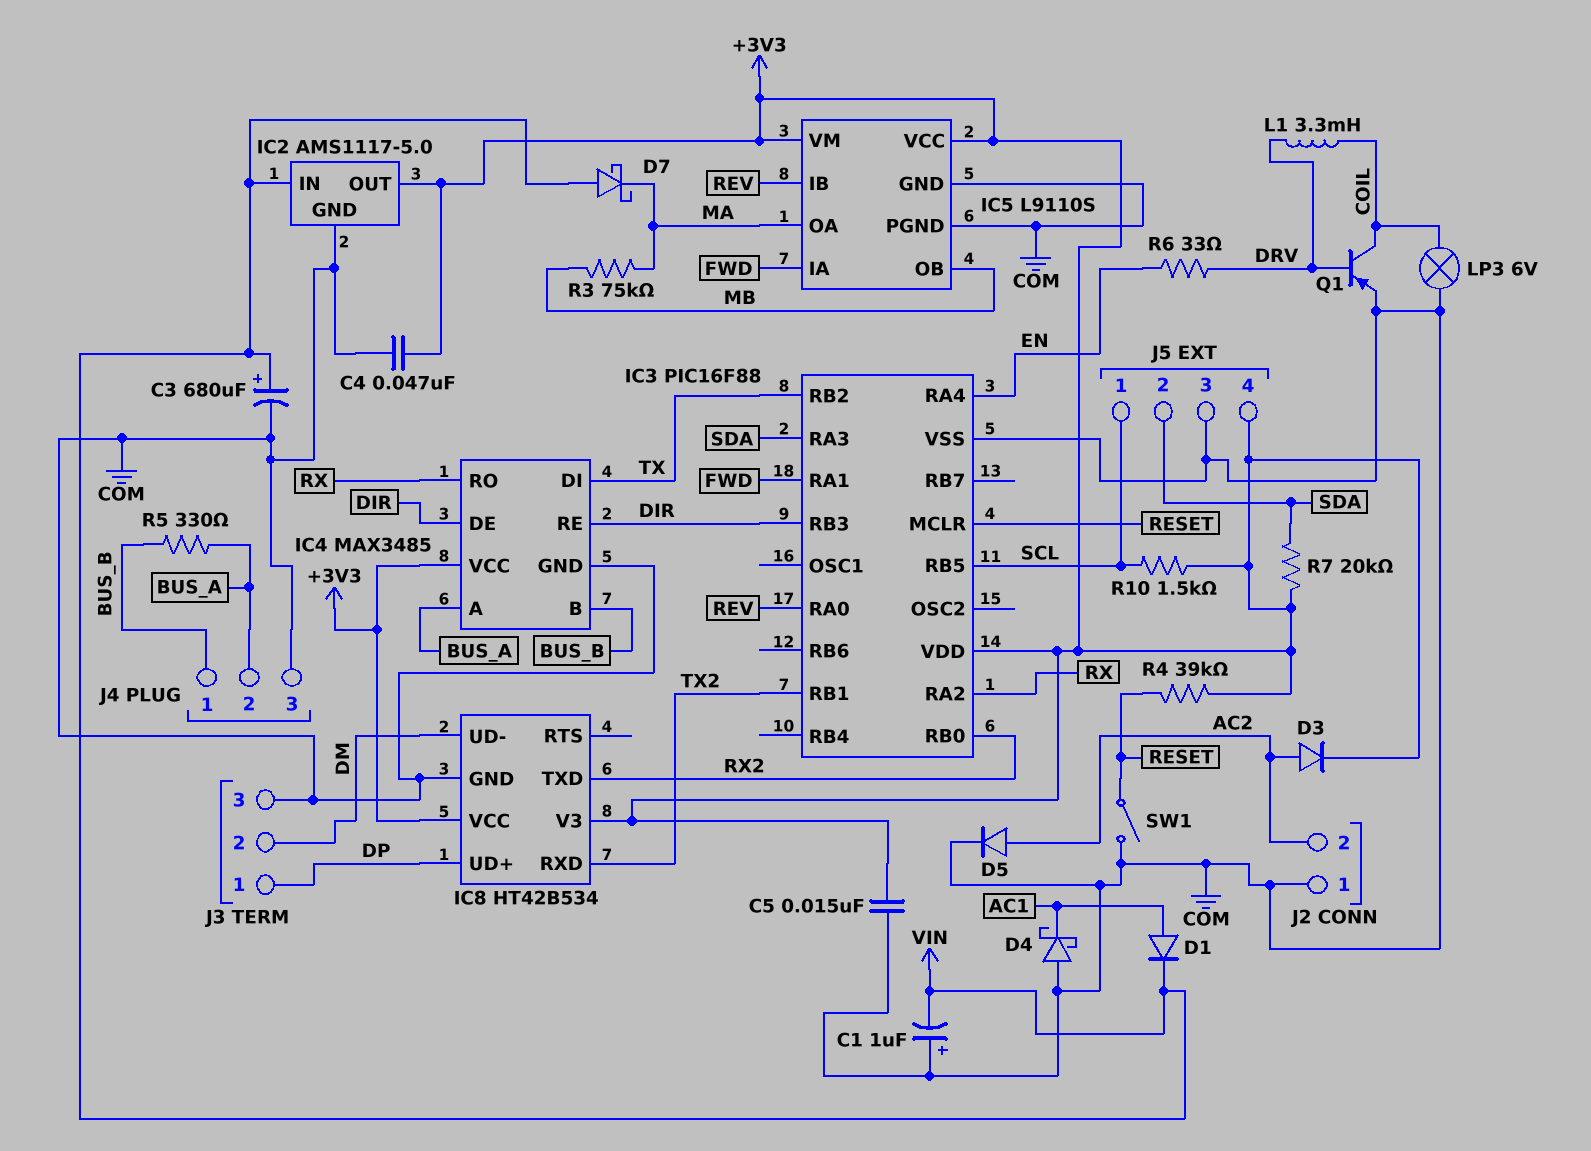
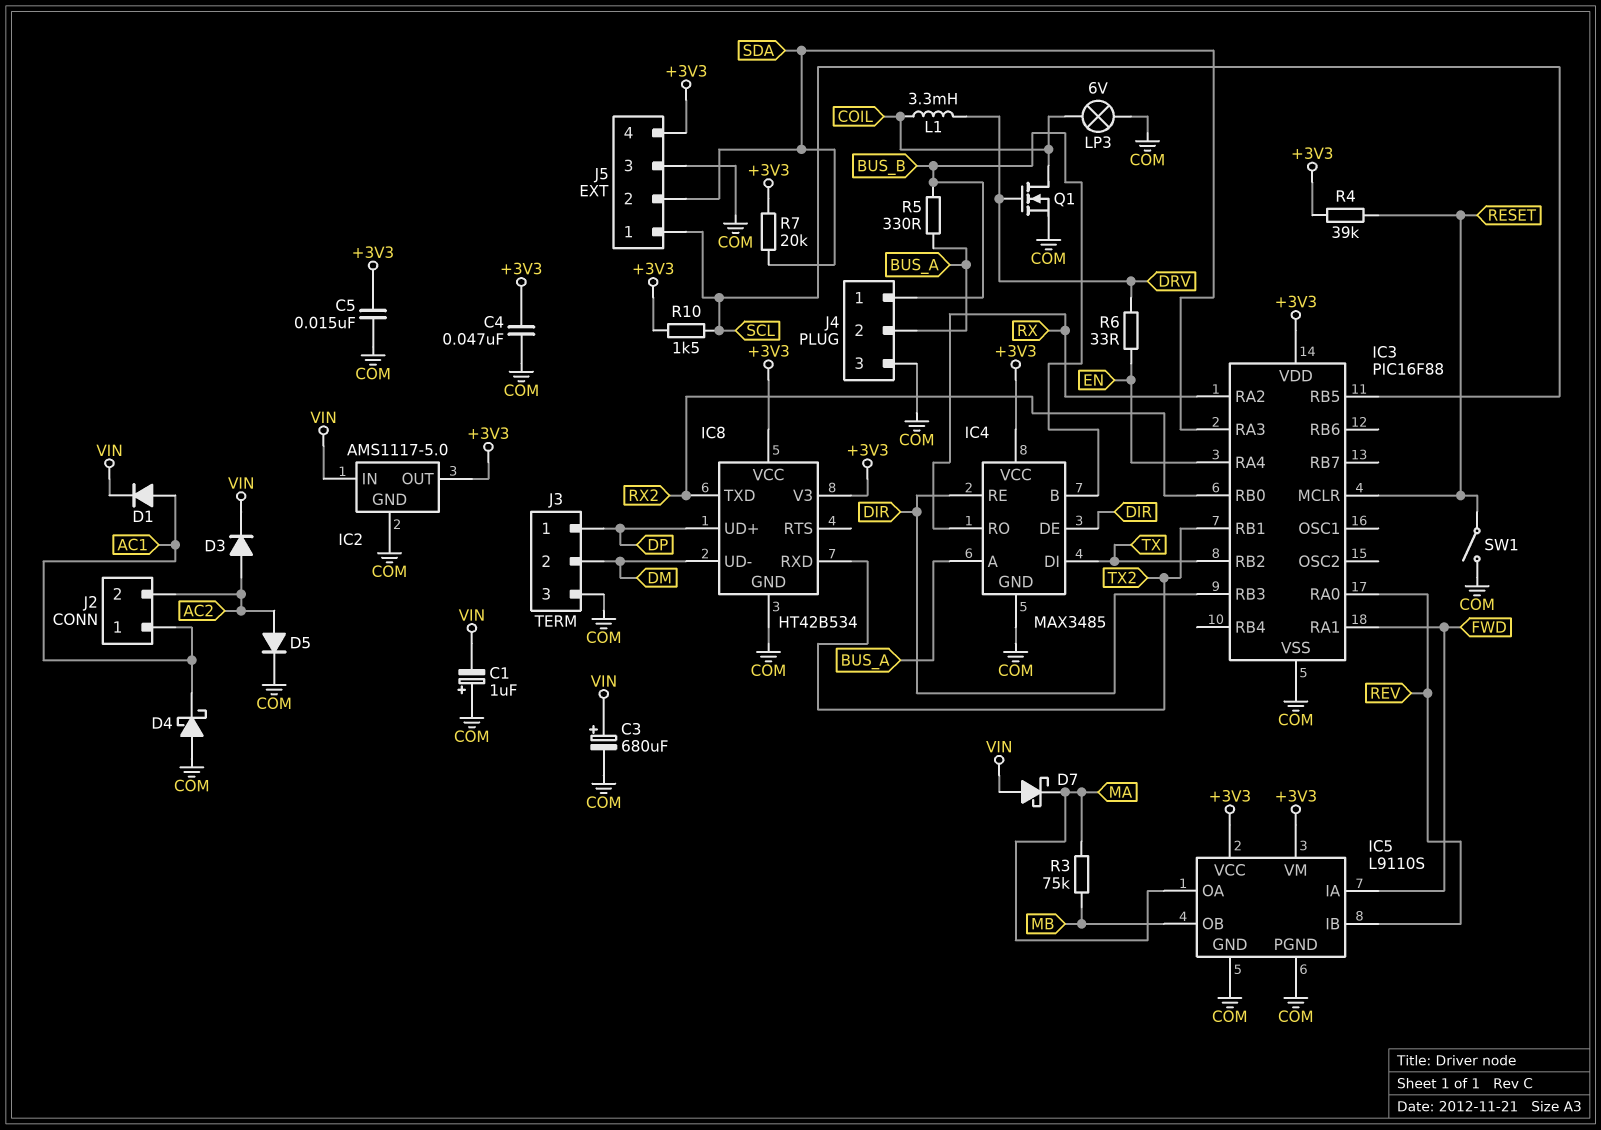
D3: diode (A AC2, K +3V3) -> diode (A AC2, K VIN)
J2 pin 1: COM -> AC1
Q1: PNP (B DRV, C COIL, E COM) -> NMOS (G DRV, D COIL, S COM)

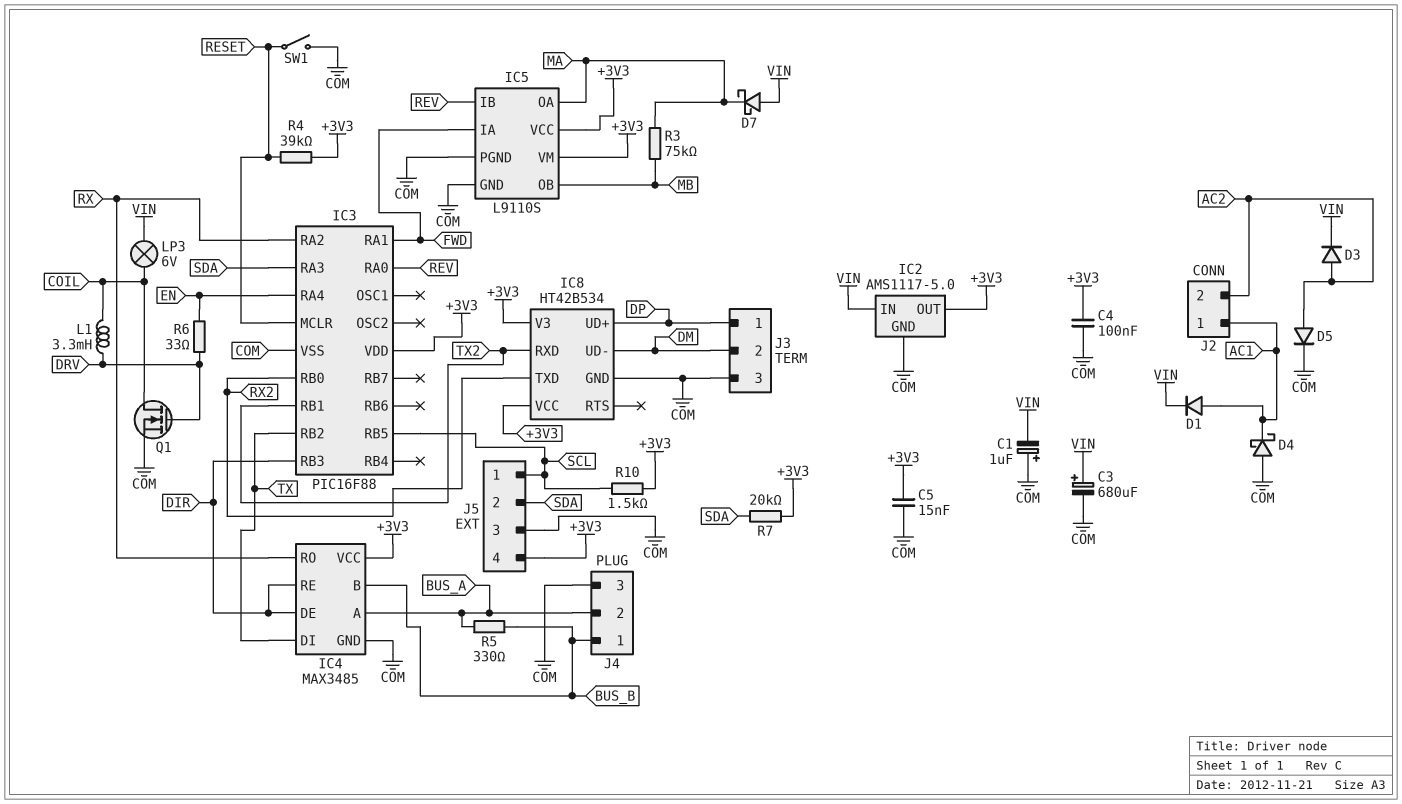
C4: 47nF (+3V3, COM) -> 100nF (+3V3, COM)
LP3: lamp 6V (COIL, COM) -> lamp 6V (COIL, VIN)

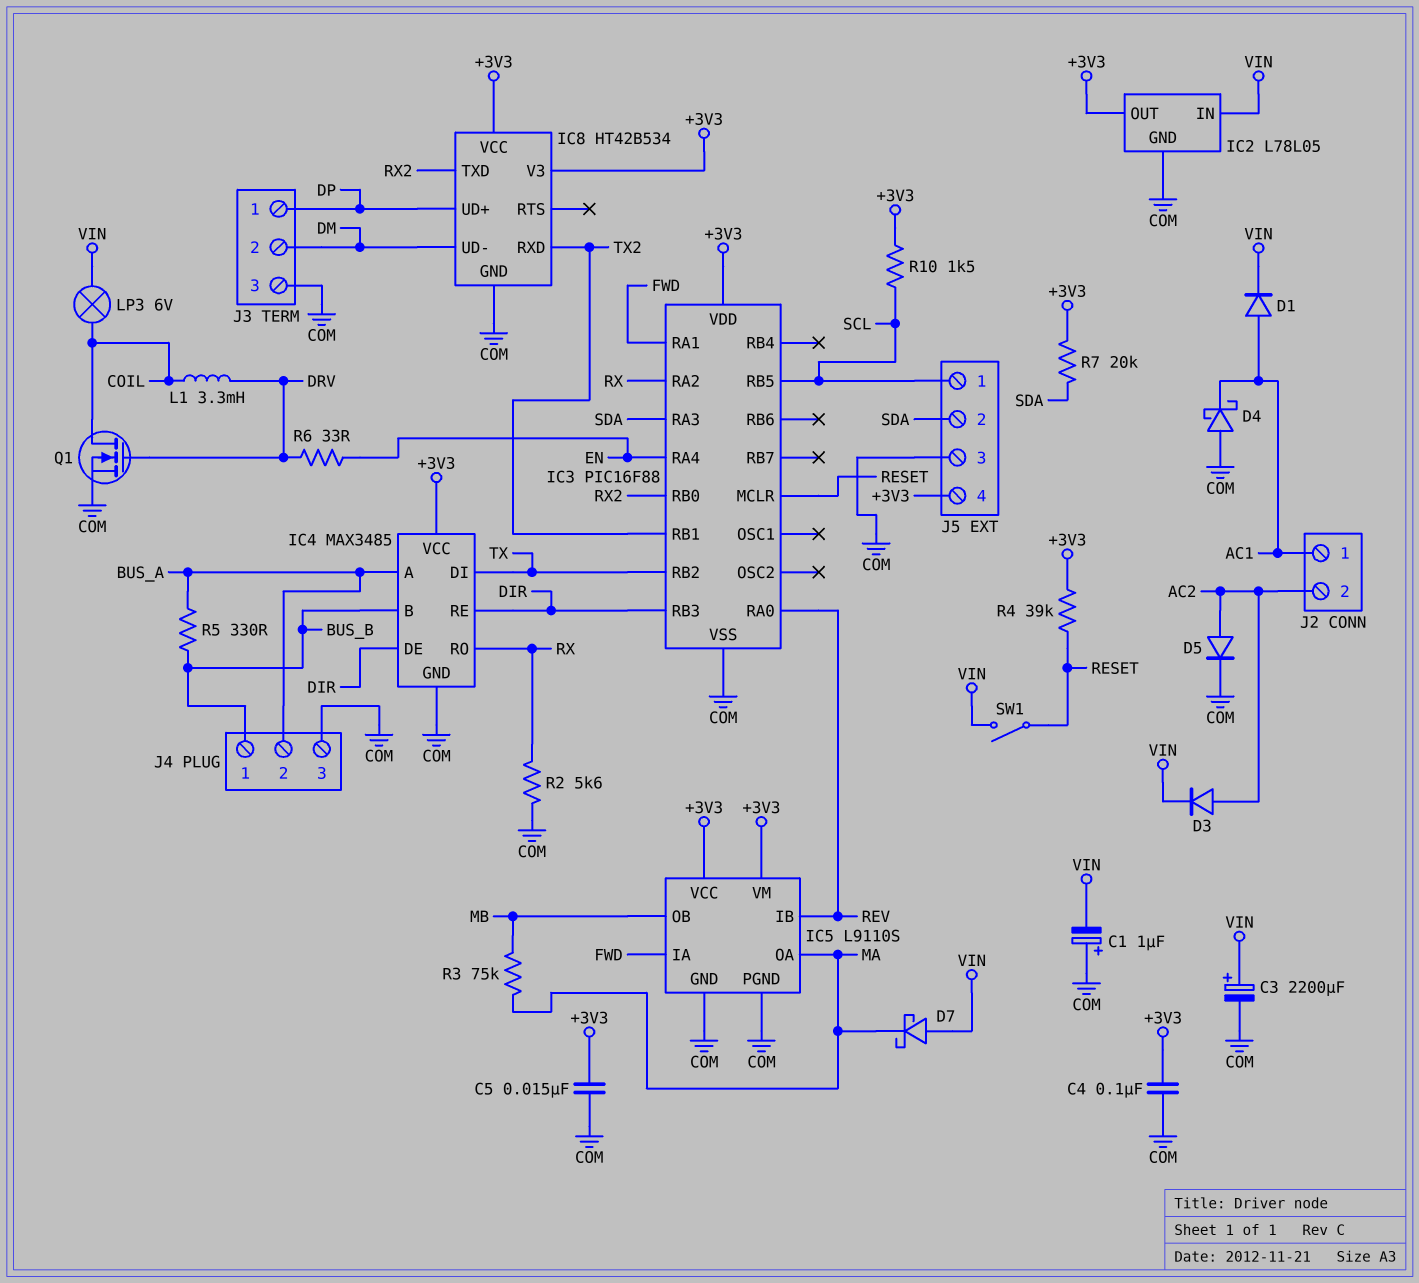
C3: 680uF (plus VIN, minus COM) -> 2200uF (plus VIN, minus COM)
IC2: AMS1117-5.0 -> L78L05
R2: none -> 5.6k (COM, RX)
SW1: switch (COM, RESET) -> switch (RESET, VIN)

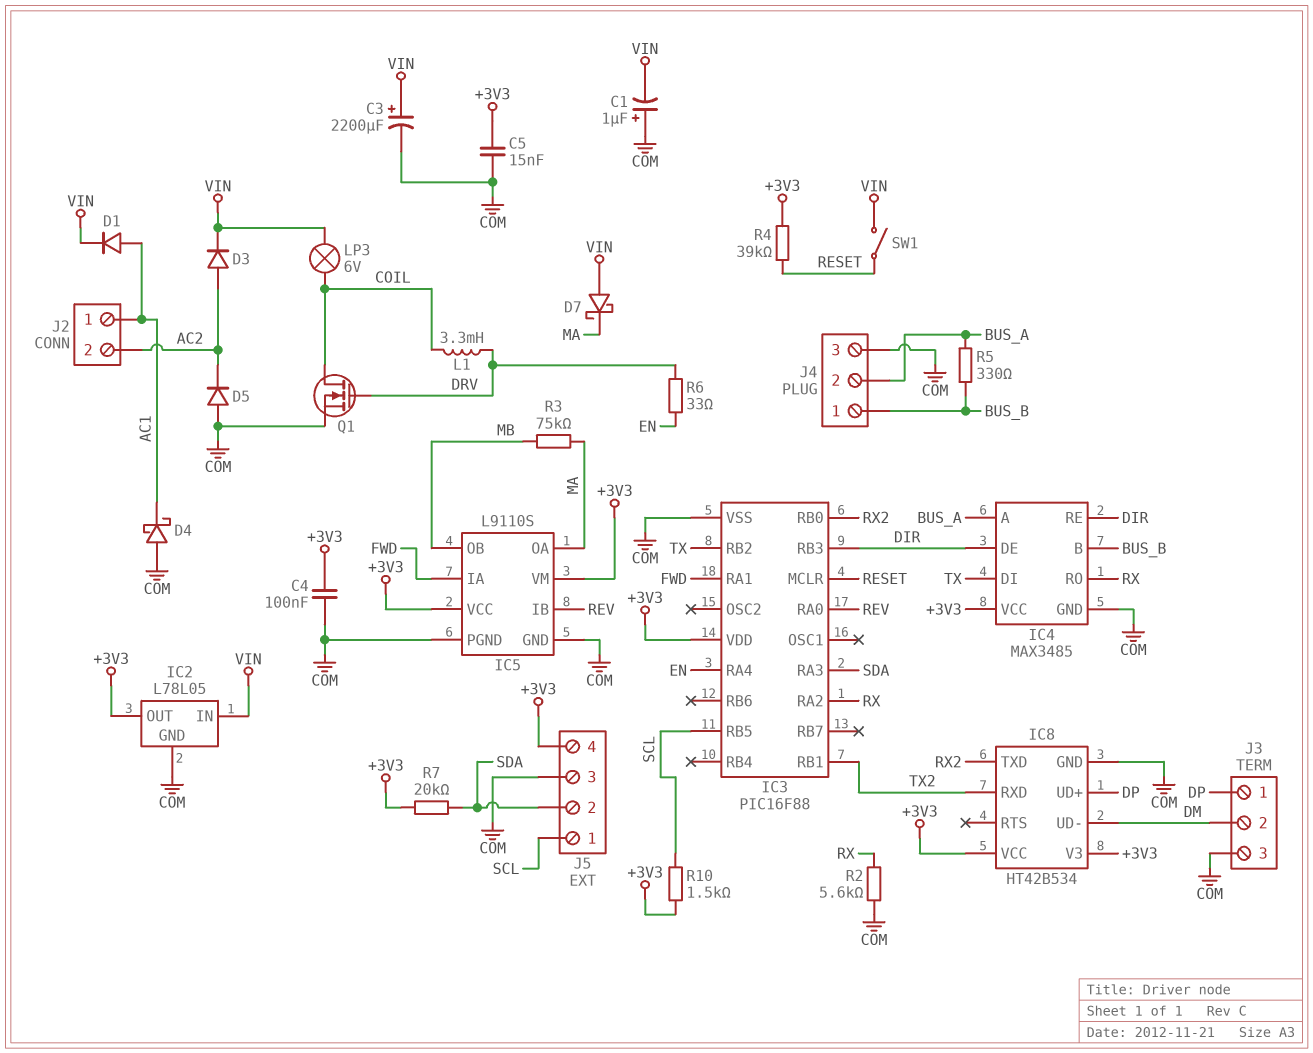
D5: diode (A AC2, K COM) -> diode (A COM, K AC2)

